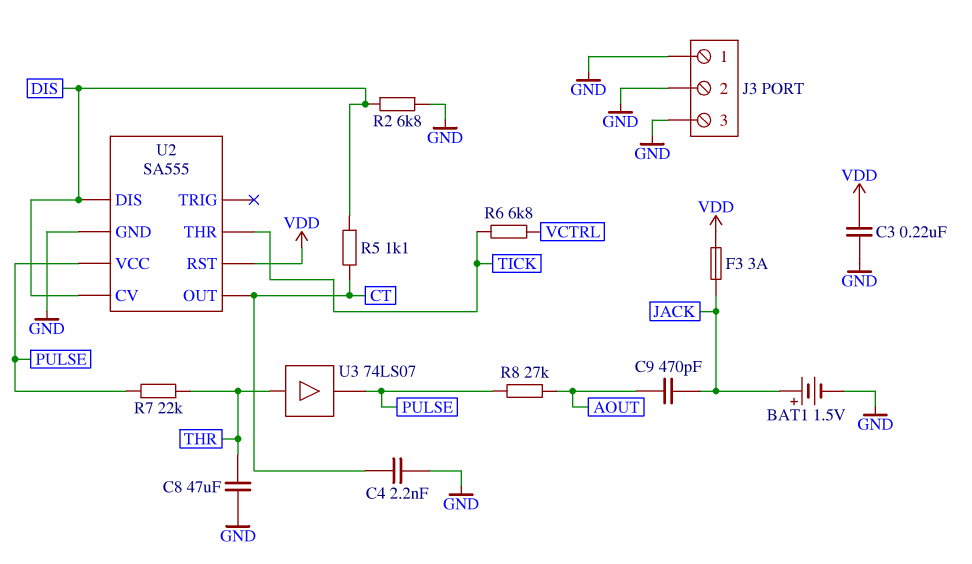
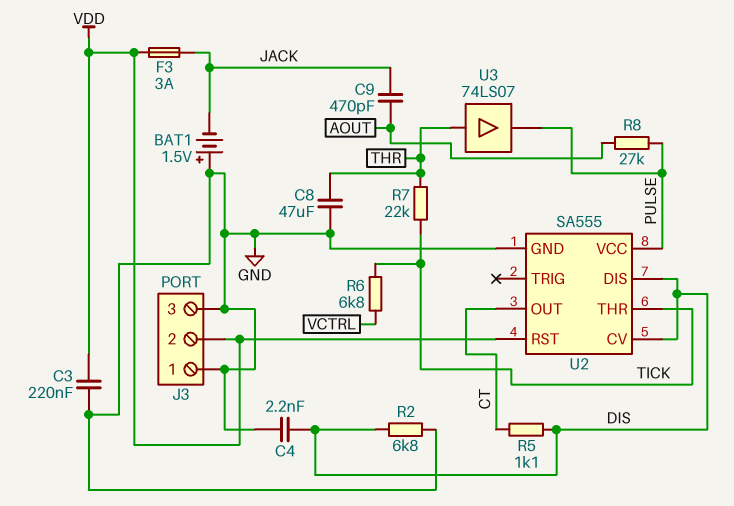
BAT1: 1.5V (plus JACK, minus GND) -> 1.5V (plus GND, minus JACK)
C4: 2.2nF (CT, GND) -> 2.2nF (DIS, GND)
J3 pin 2: GND -> VDD
R7: 22k (PULSE, THR) -> 22k (THR, TICK)

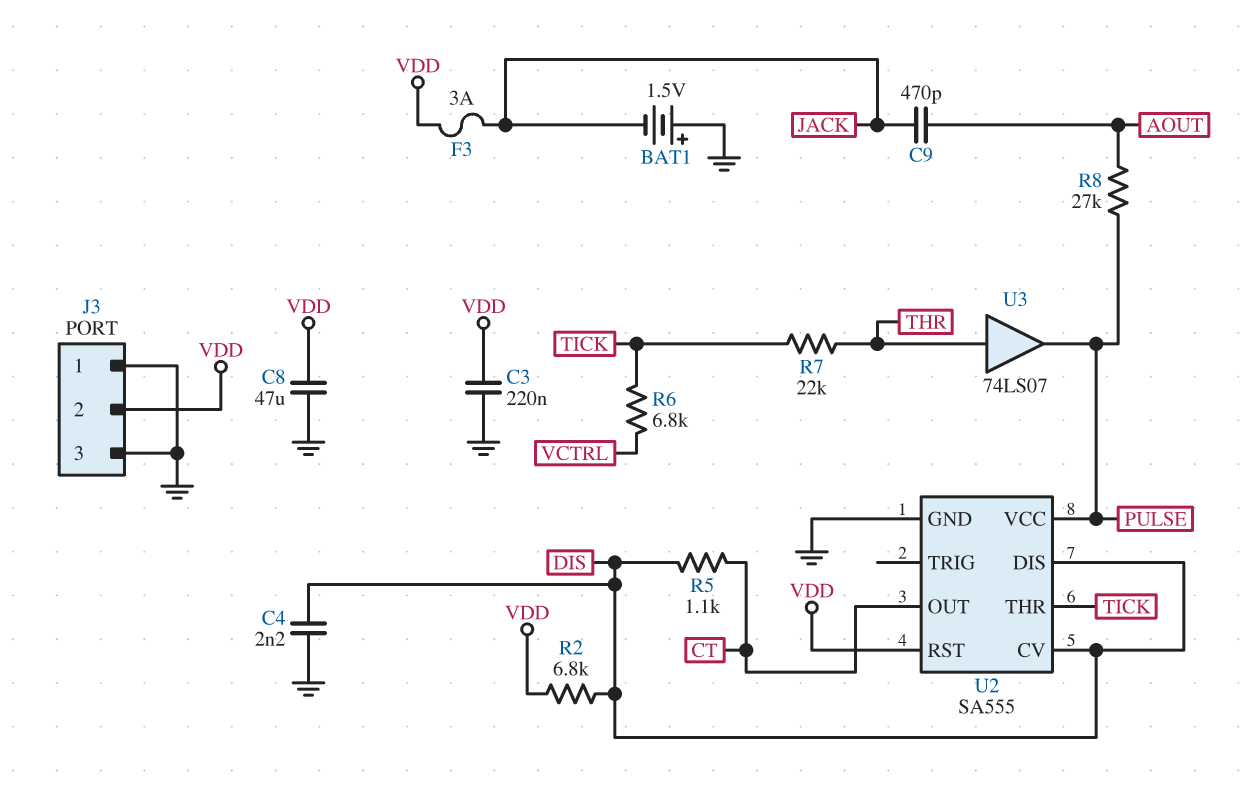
C8: 47uF (GND, THR) -> 47uF (GND, VDD)
R2: 6.8k (DIS, GND) -> 6.8k (DIS, VDD)

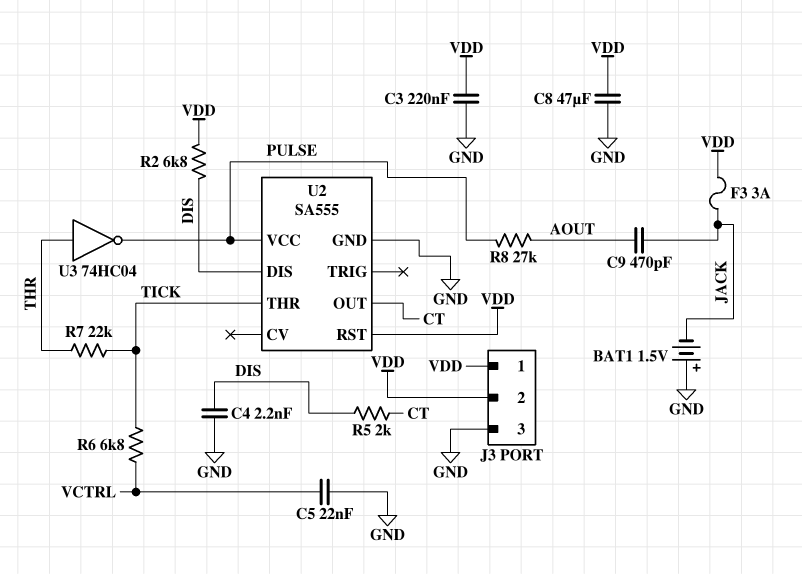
C5: none -> 22nF (GND, VCTRL)
J3 pin 1: GND -> VDD
R5: 1.1k (CT, DIS) -> 2k (CT, DIS)
U2 pin CV: DIS -> none
U3: buffer 74LS07 (in THR, out PULSE) -> NOT 74HC04 (in THR, out PULSE)

